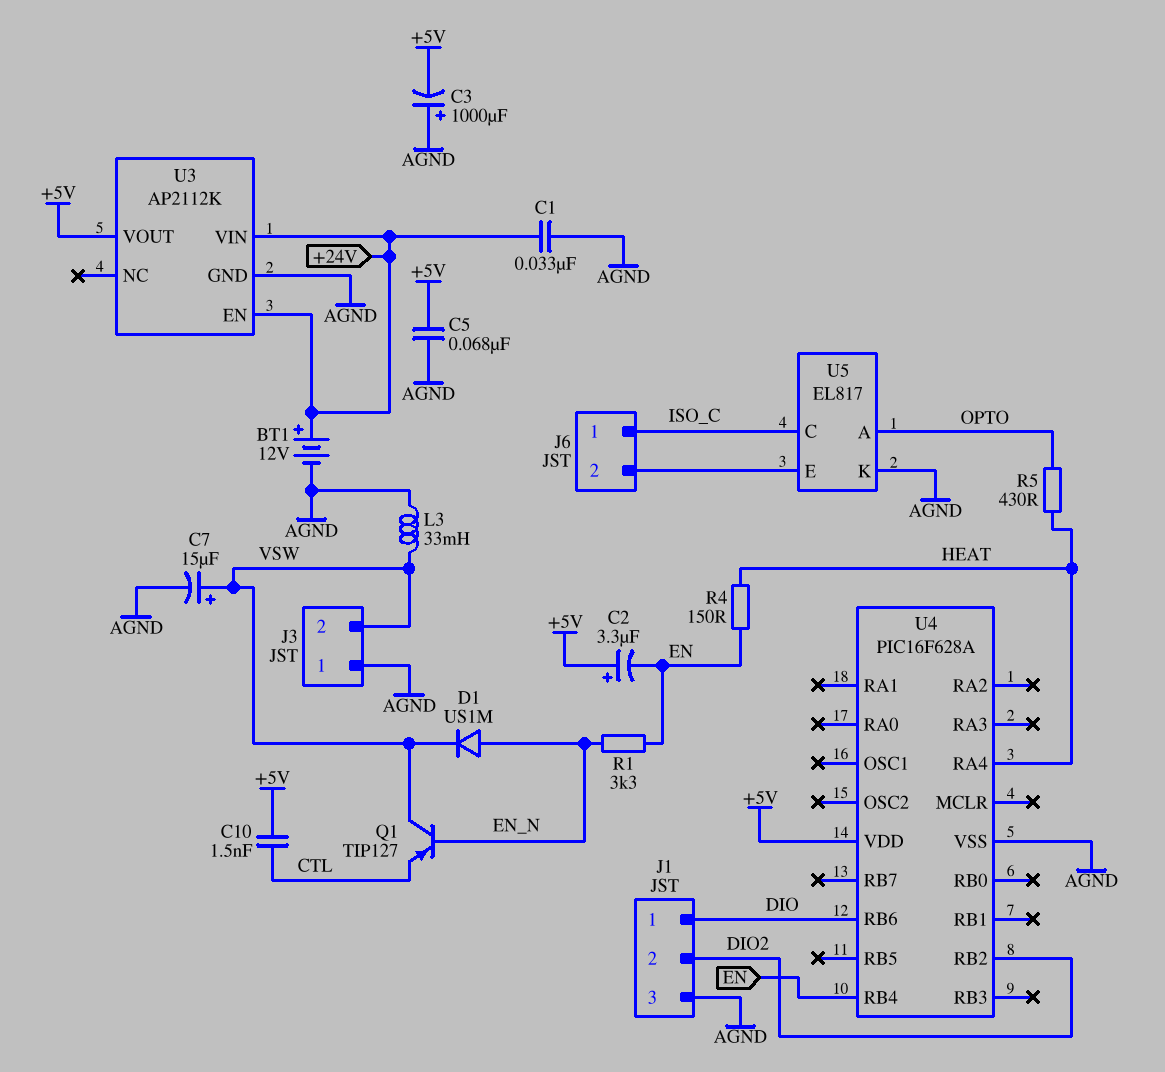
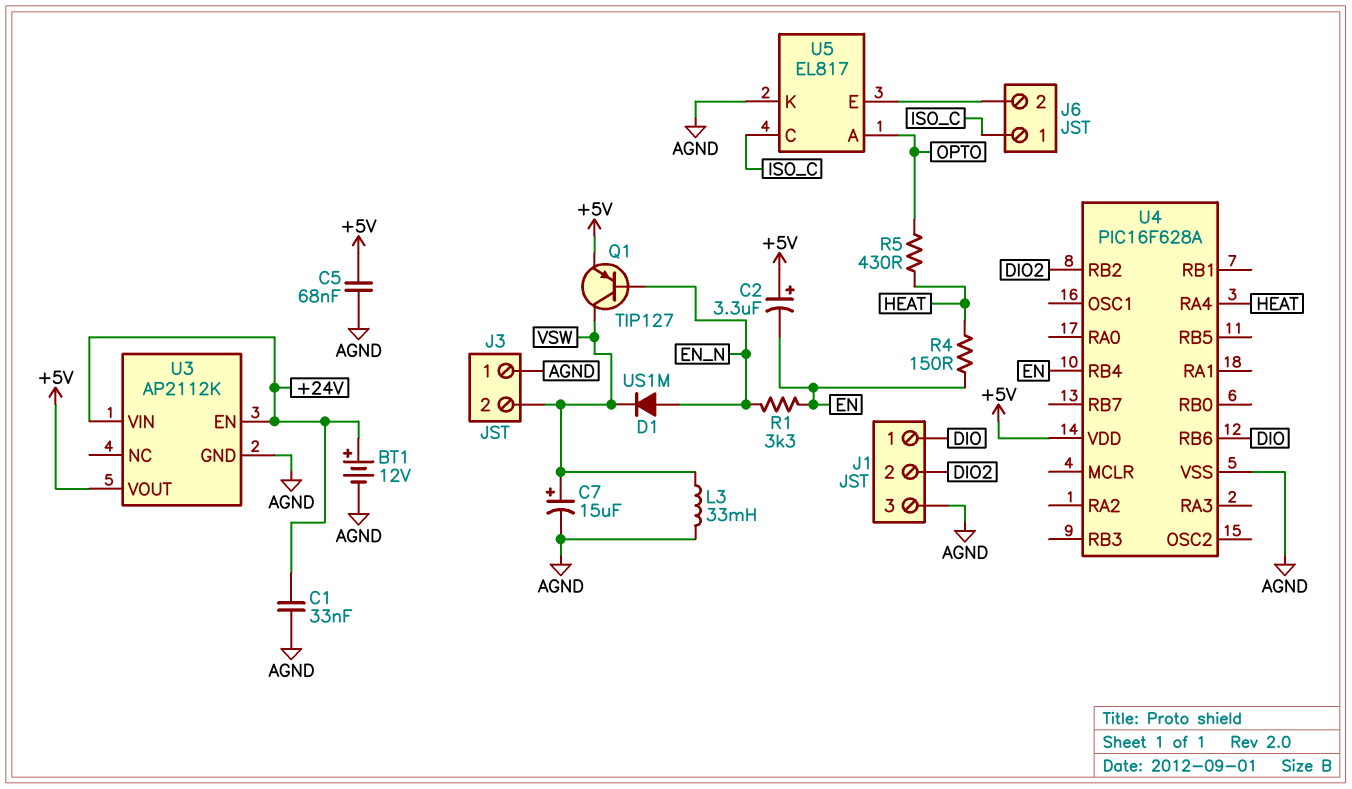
C3: 1000uF (plus AGND, minus +5V) -> none
C10: 1.5nF (+5V, CTL) -> none
Q1: PNP TIP127 (B EN_N, C VSW, E CTL) -> PNP TIP127 (B EN_N, C VSW, E +5V)

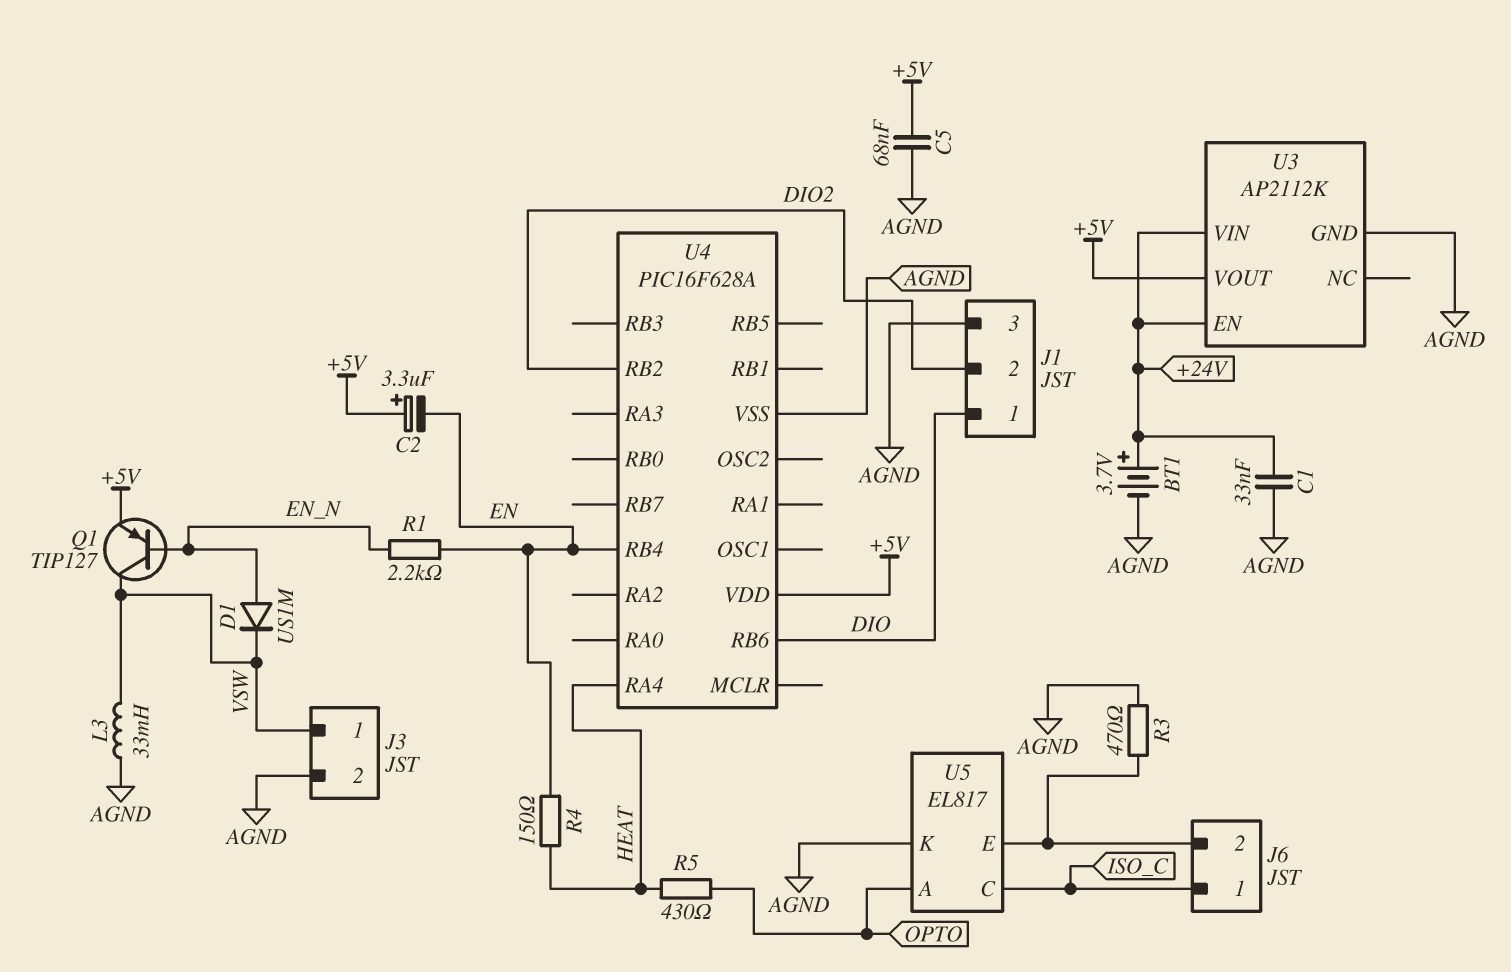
BT1: 12V (plus +24V, minus AGND) -> 3.7V (plus +24V, minus AGND)
C7: 15uF (plus VSW, minus AGND) -> none
J3 pin 1: AGND -> VSW
J3 pin 2: VSW -> AGND
R1: 3.3k (EN, EN_N) -> 2.2k (EN, EN_N)
R3: none -> 470 (AGND, J6/2)

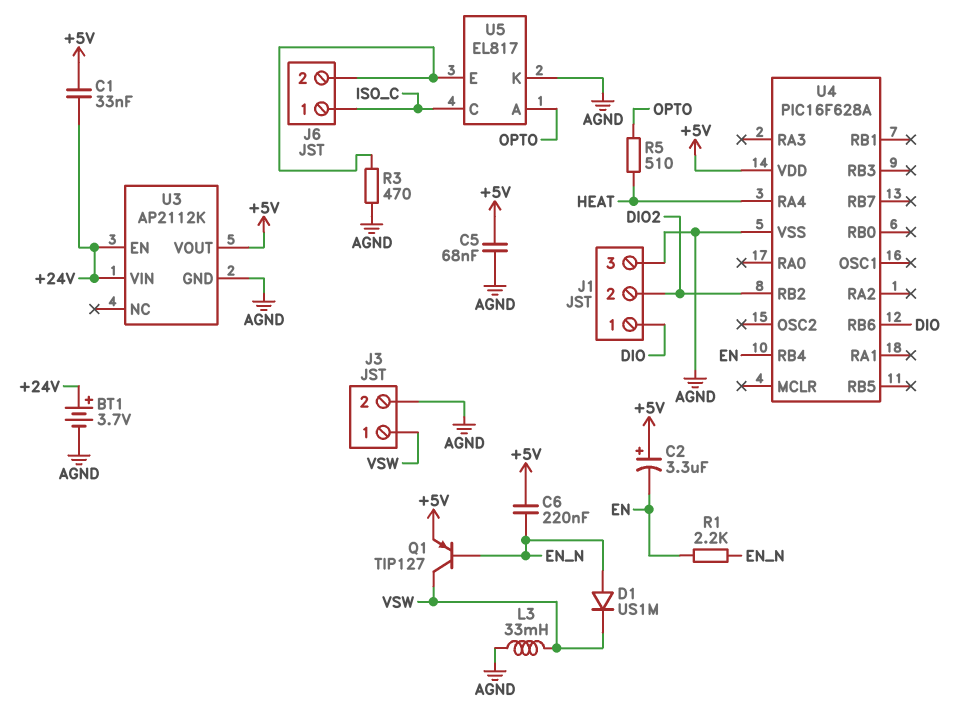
C1: 33nF (+24V, AGND) -> 33nF (+5V, +24V)
C6: none -> 220nF (+5V, EN_N)
R4: 150 (EN, HEAT) -> none
R5: 430 (HEAT, OPTO) -> 510 (HEAT, OPTO)

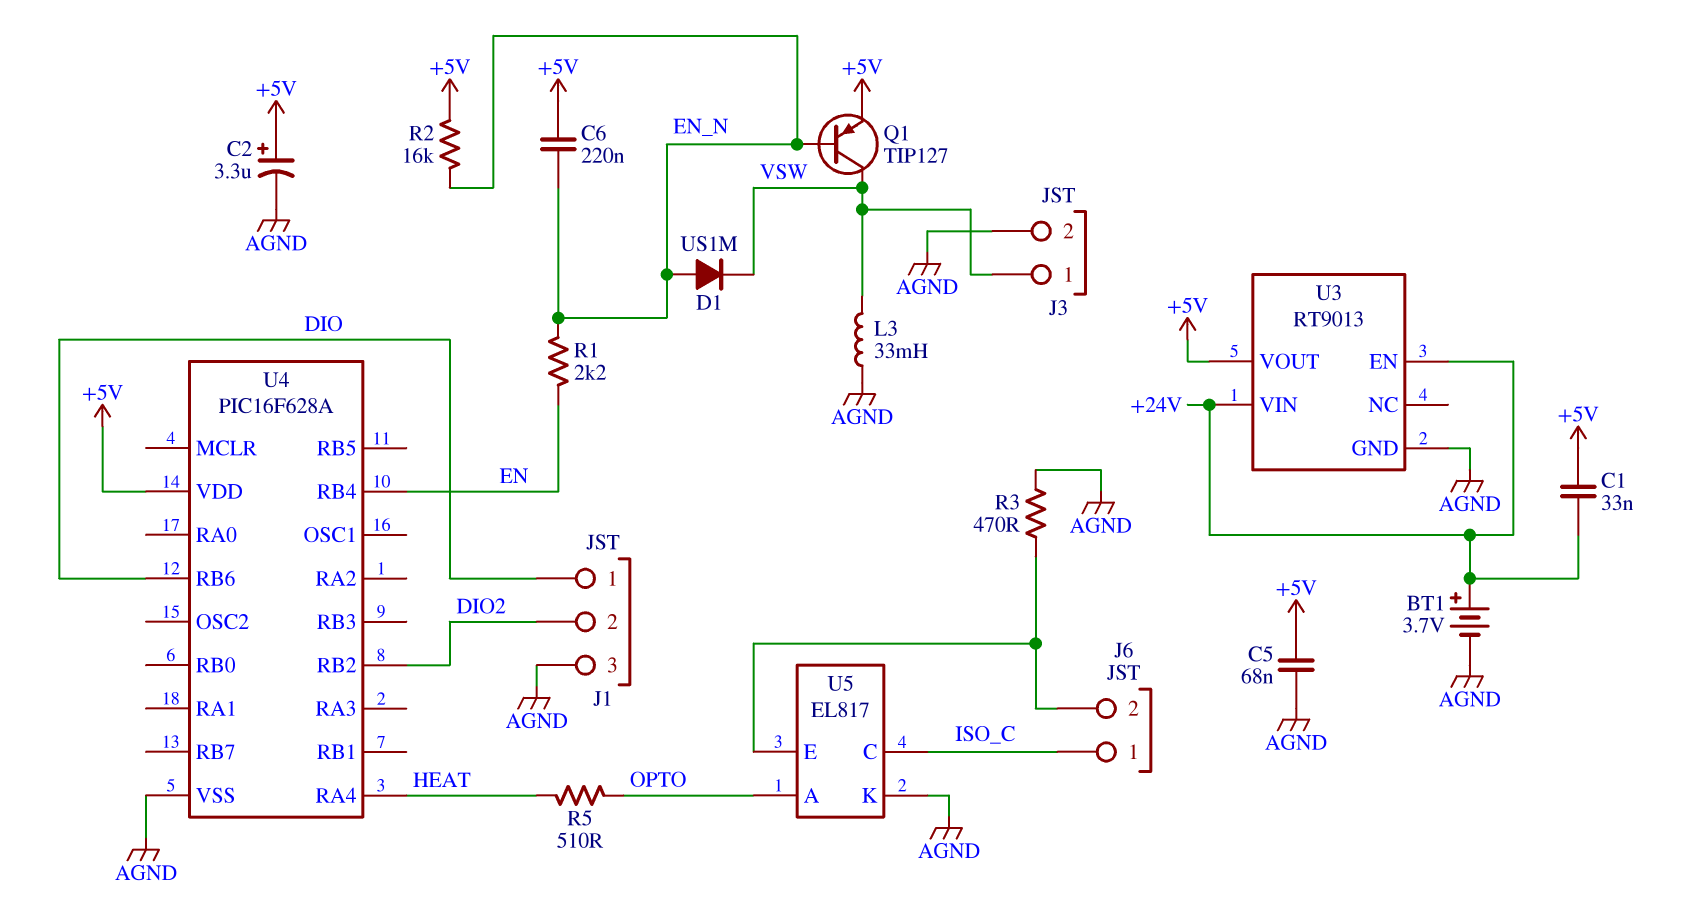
C2: 3.3uF (plus +5V, minus EN) -> 3.3uF (plus +5V, minus AGND)
R2: none -> 16k (+5V, EN_N)
U3: AP2112K -> RT9013

